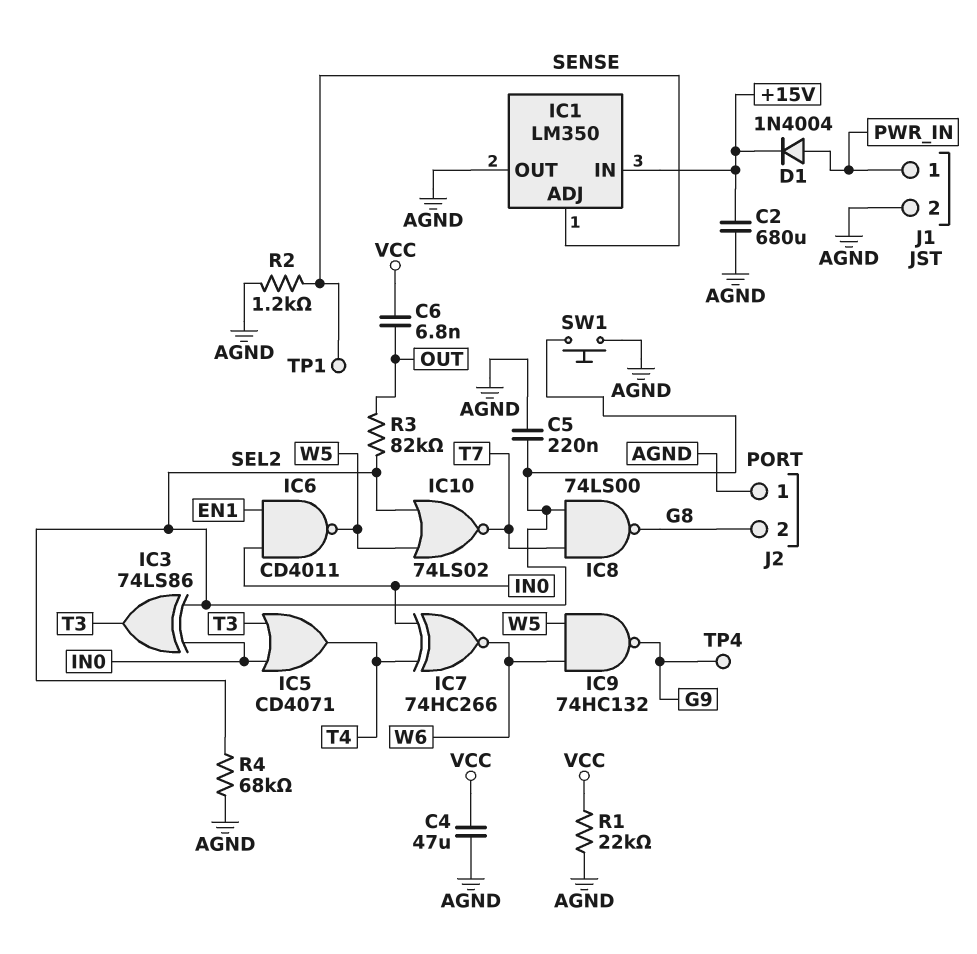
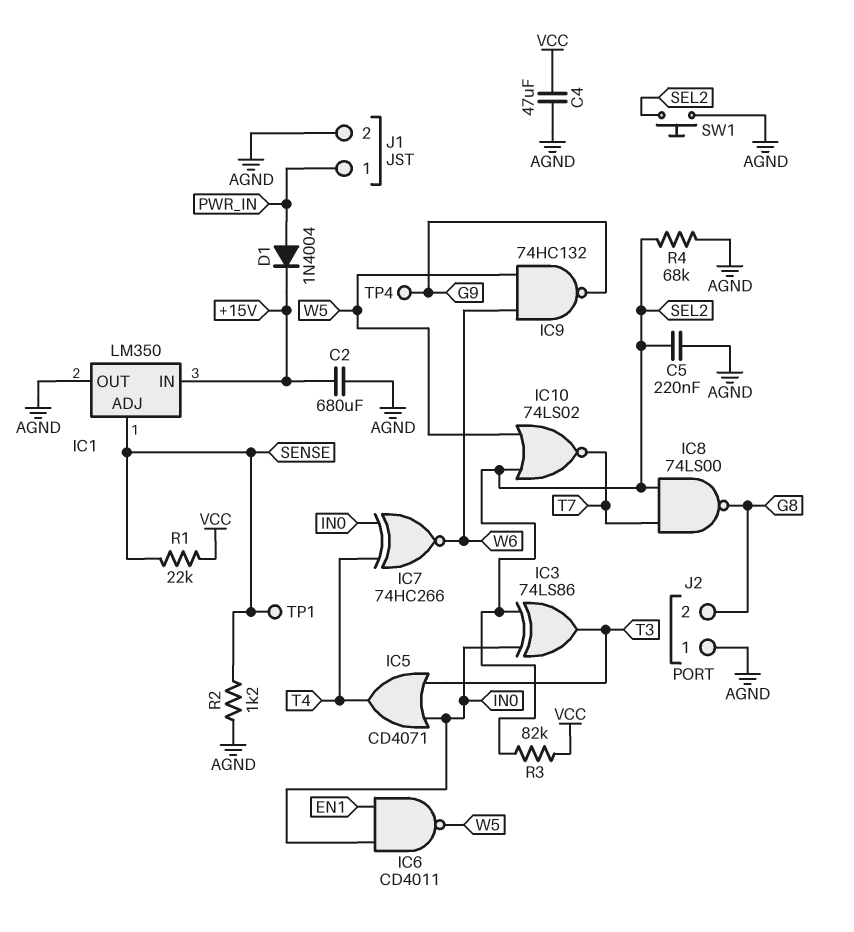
C6: 6.8nF (OUT, VCC) -> none
R1: 22k (AGND, VCC) -> 22k (SENSE, VCC)
R3: 82k (OUT, SEL2) -> 82k (SEL2, VCC)

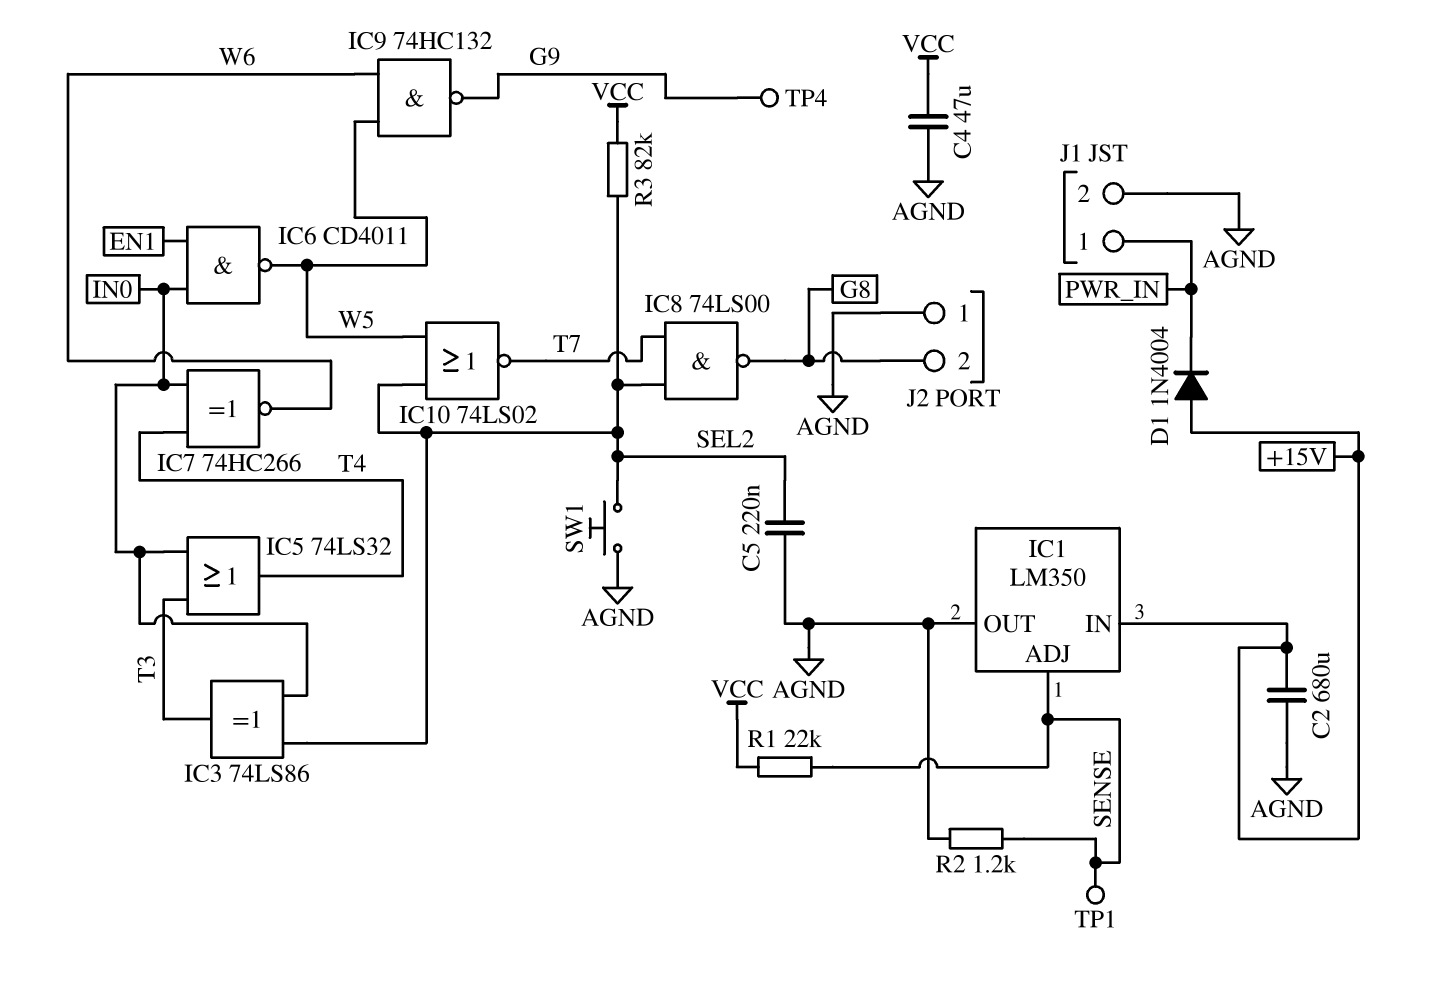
D1: diode 1N4004 (A PWR_IN, K +15V) -> diode 1N4004 (A +15V, K PWR_IN)
IC5: OR CD4071 (in IN0, in T3, out T4) -> OR 74LS32 (in IN0, in T3, out T4)
R4: 68k (AGND, SEL2) -> none

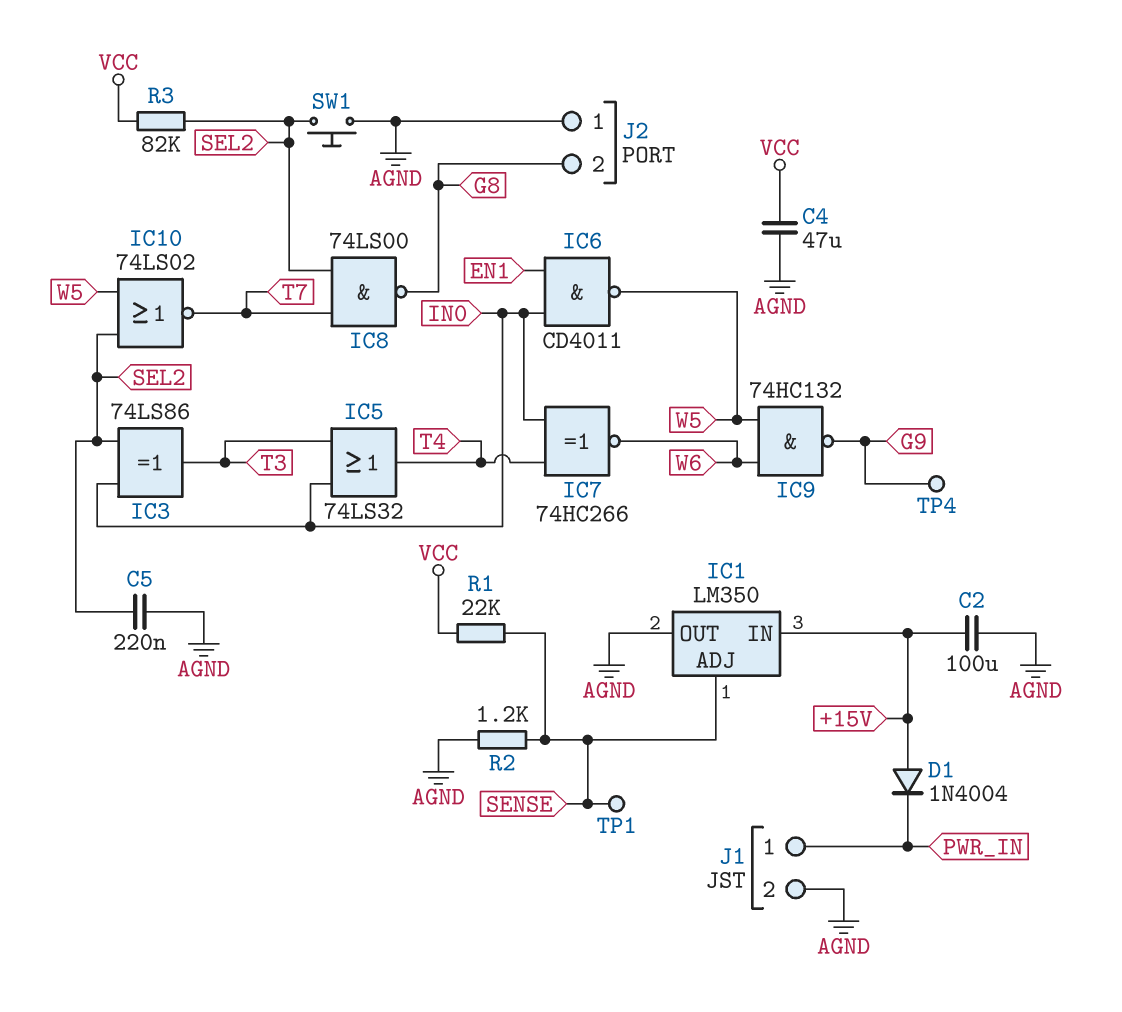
C2: 680uF (+15V, AGND) -> 100uF (+15V, AGND)

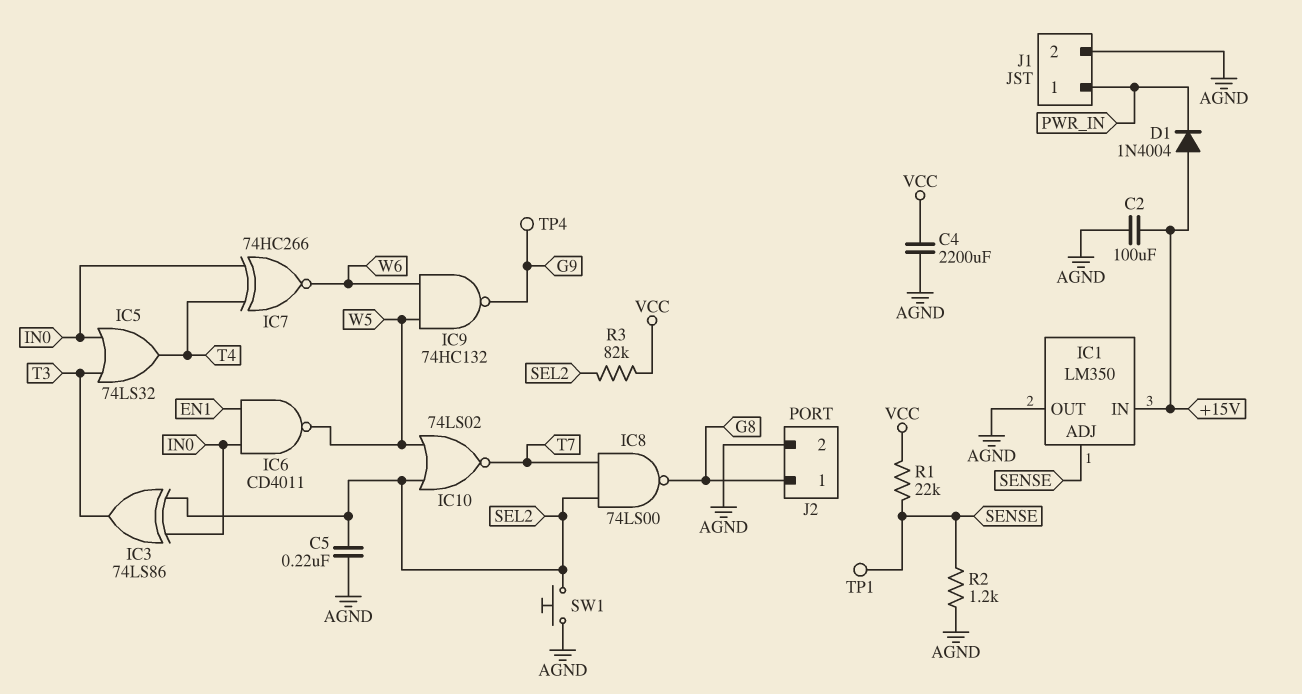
C4: 47uF (AGND, VCC) -> 2200uF (AGND, VCC)
J2 pin 1: AGND -> G8
J2 pin 2: G8 -> AGND

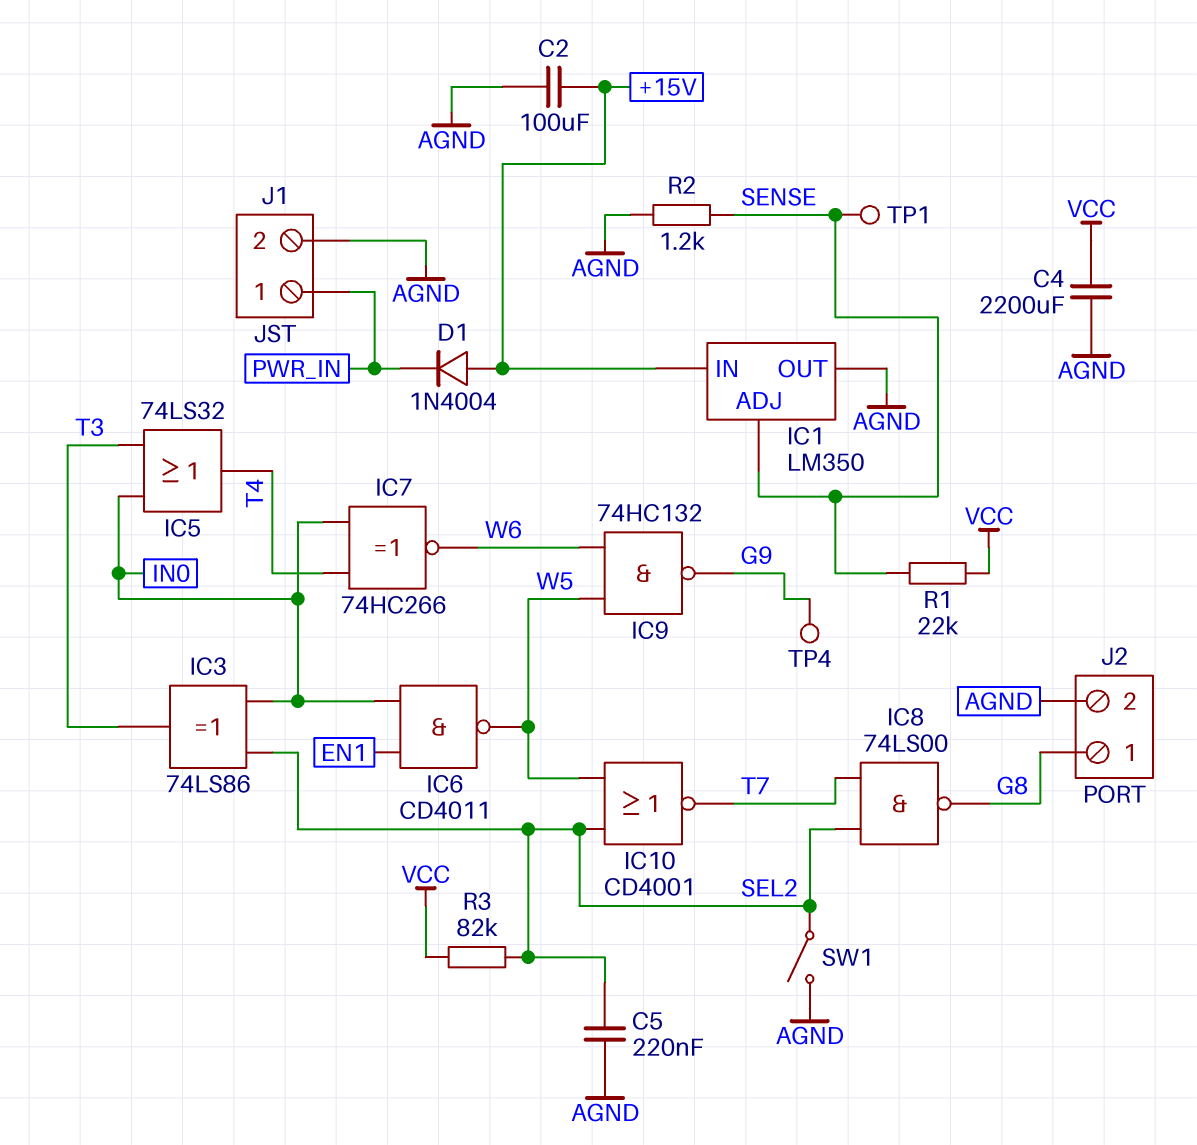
IC10: NOR 74LS02 (in SEL2, in W5, out T7) -> NOR CD4001 (in SEL2, in W5, out T7)
SW1: button (AGND, SEL2) -> switch (AGND, SEL2)

